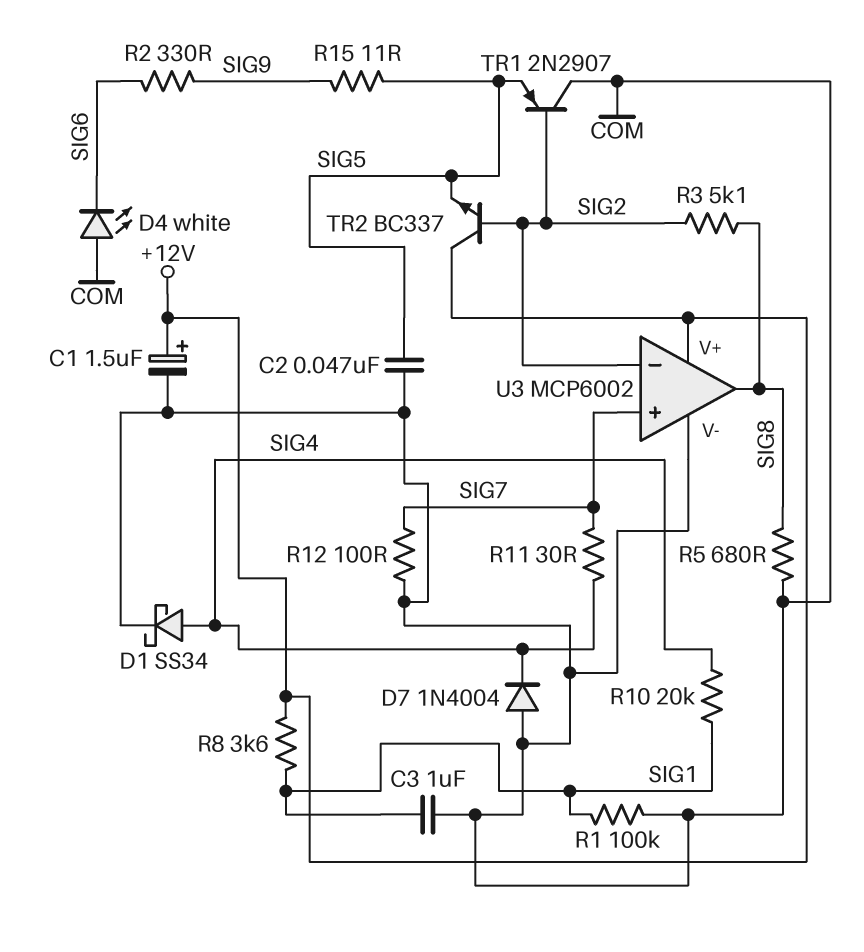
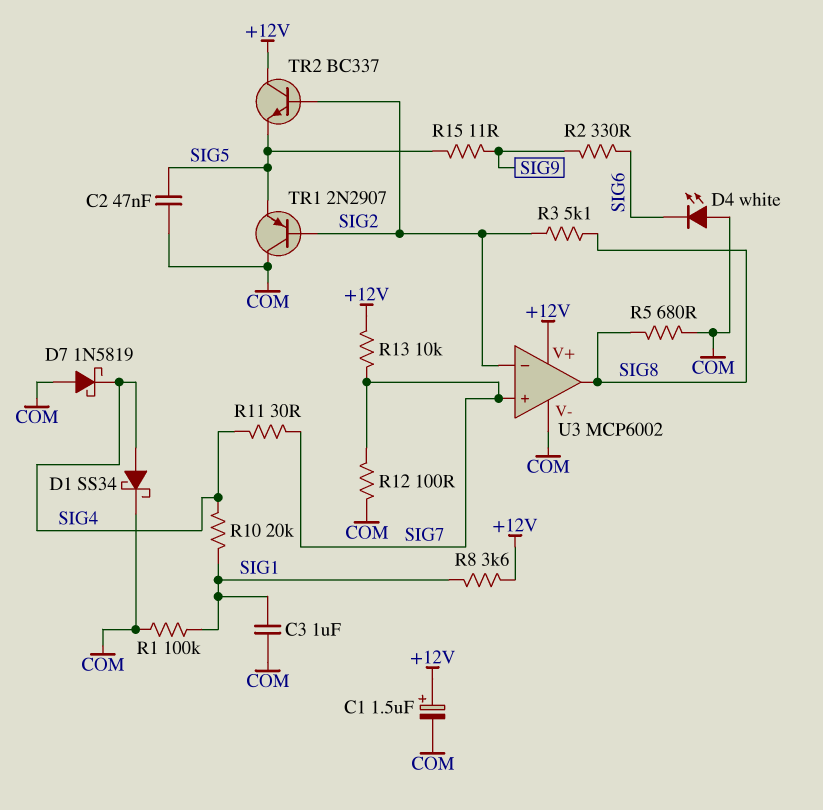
D7: diode 1N4004 (A COM, K SIG4) -> schottky 1N5819 (A COM, K SIG4)
R13: none -> 10k (+12V, SIG7)

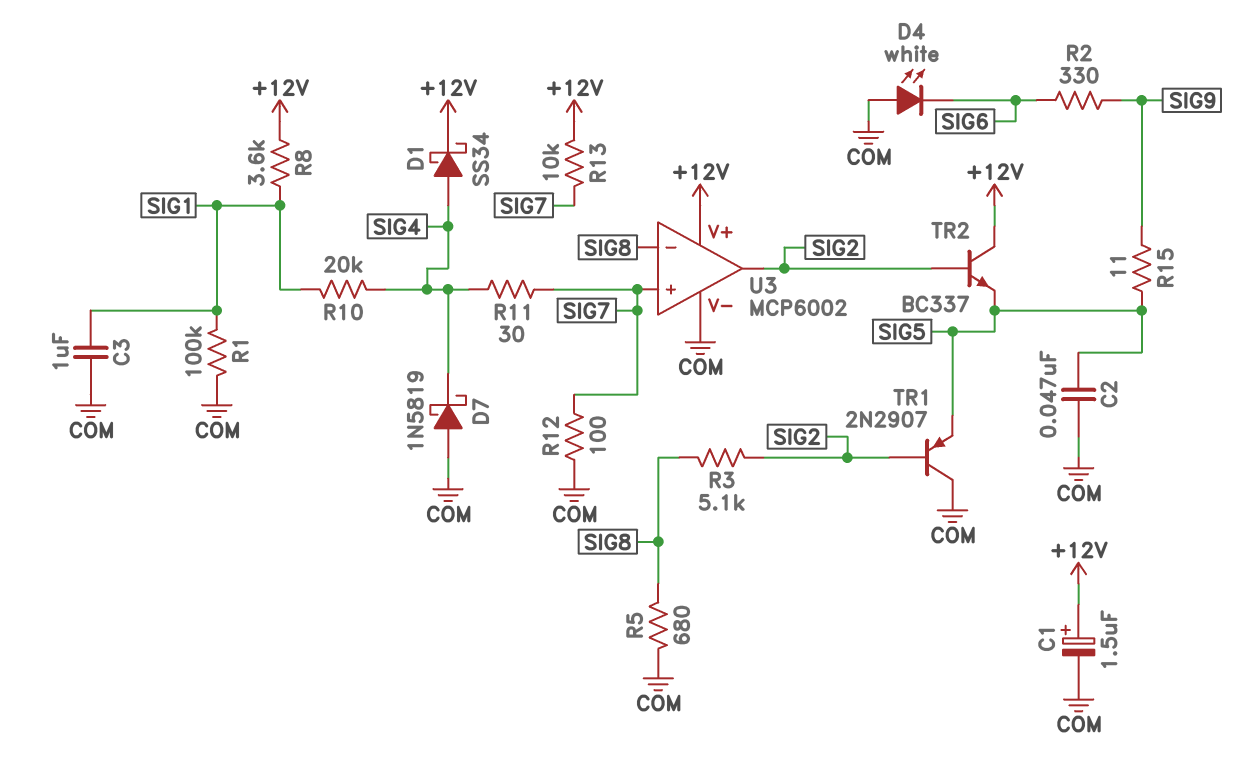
D1: schottky SS34 (A SIG4, K COM) -> schottky SS34 (A SIG4, K +12V)
U3 pin in-: SIG2 -> SIG8
U3 pin out: SIG8 -> SIG2

